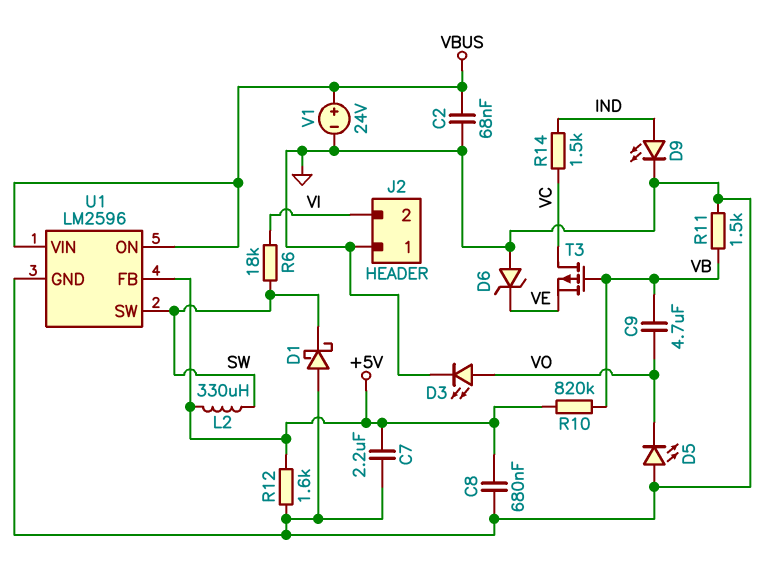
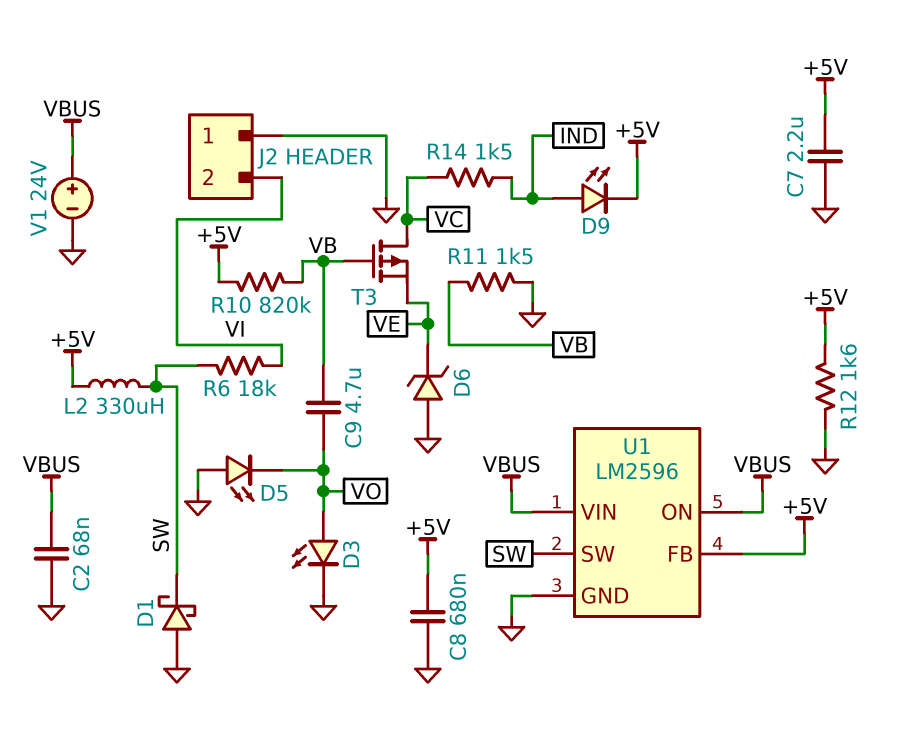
D9: LED (A IND, K GND) -> LED (A IND, K +5V)

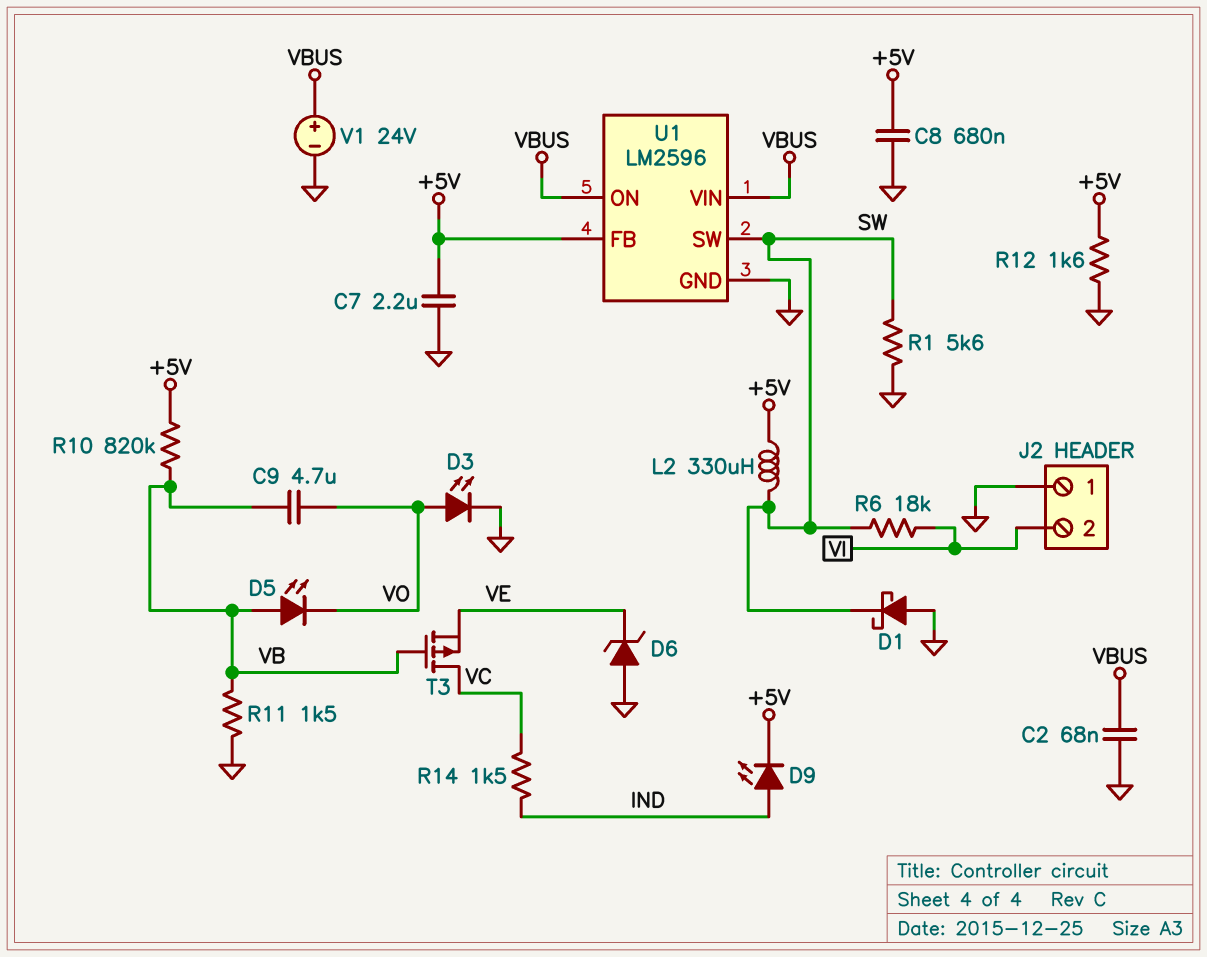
D5: LED (A GND, K VO) -> LED (A VB, K VO)
R1: none -> 5.6k (GND, SW)

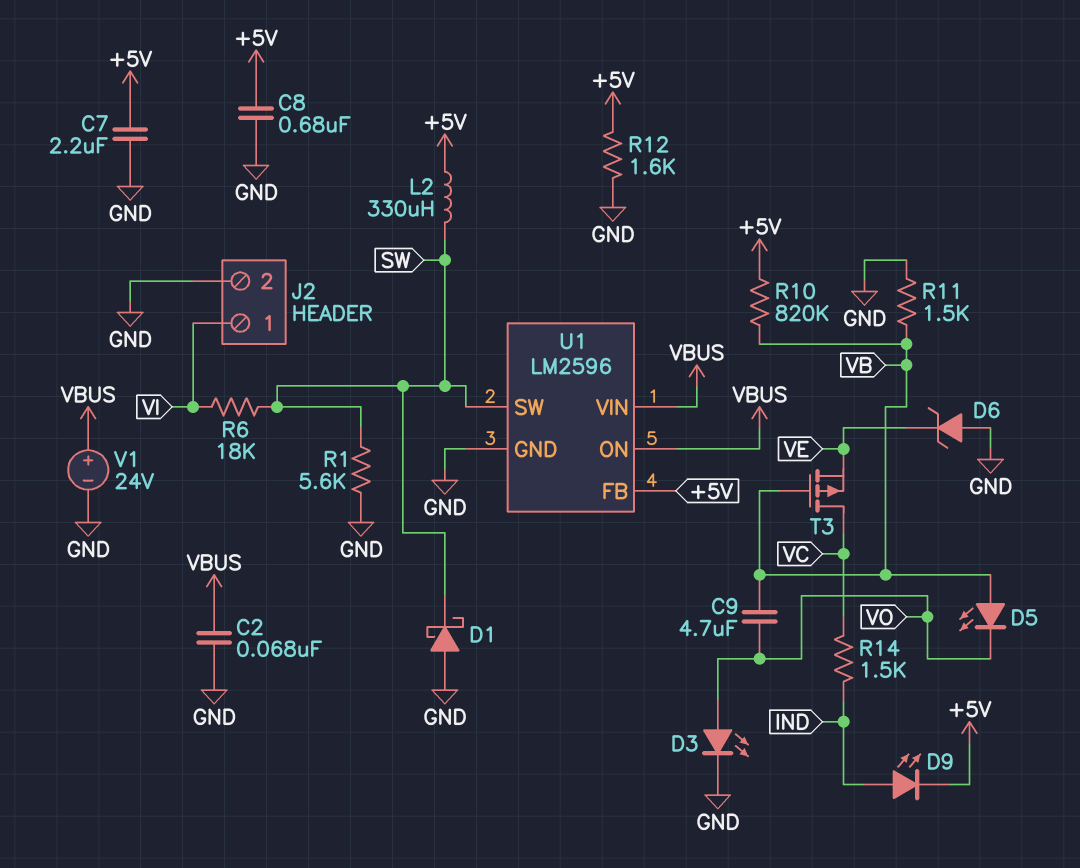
J2 pin 1: GND -> VI
J2 pin 2: VI -> GND

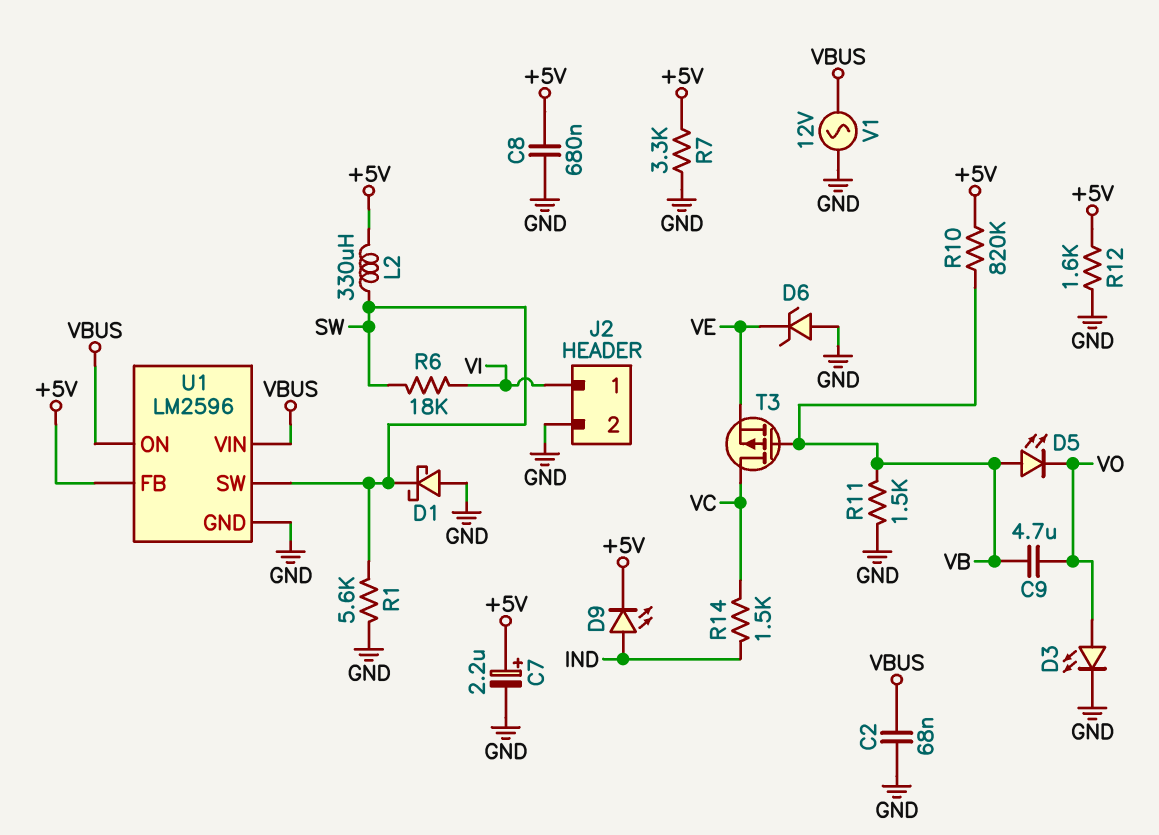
C7: 2.2uF (+5V, GND) -> 2.2uF (plus +5V, minus GND)
R7: none -> 3.3k (+5V, GND)
V1: 24V (plus VBUS, minus GND) -> AC 12V (GND, VBUS)

